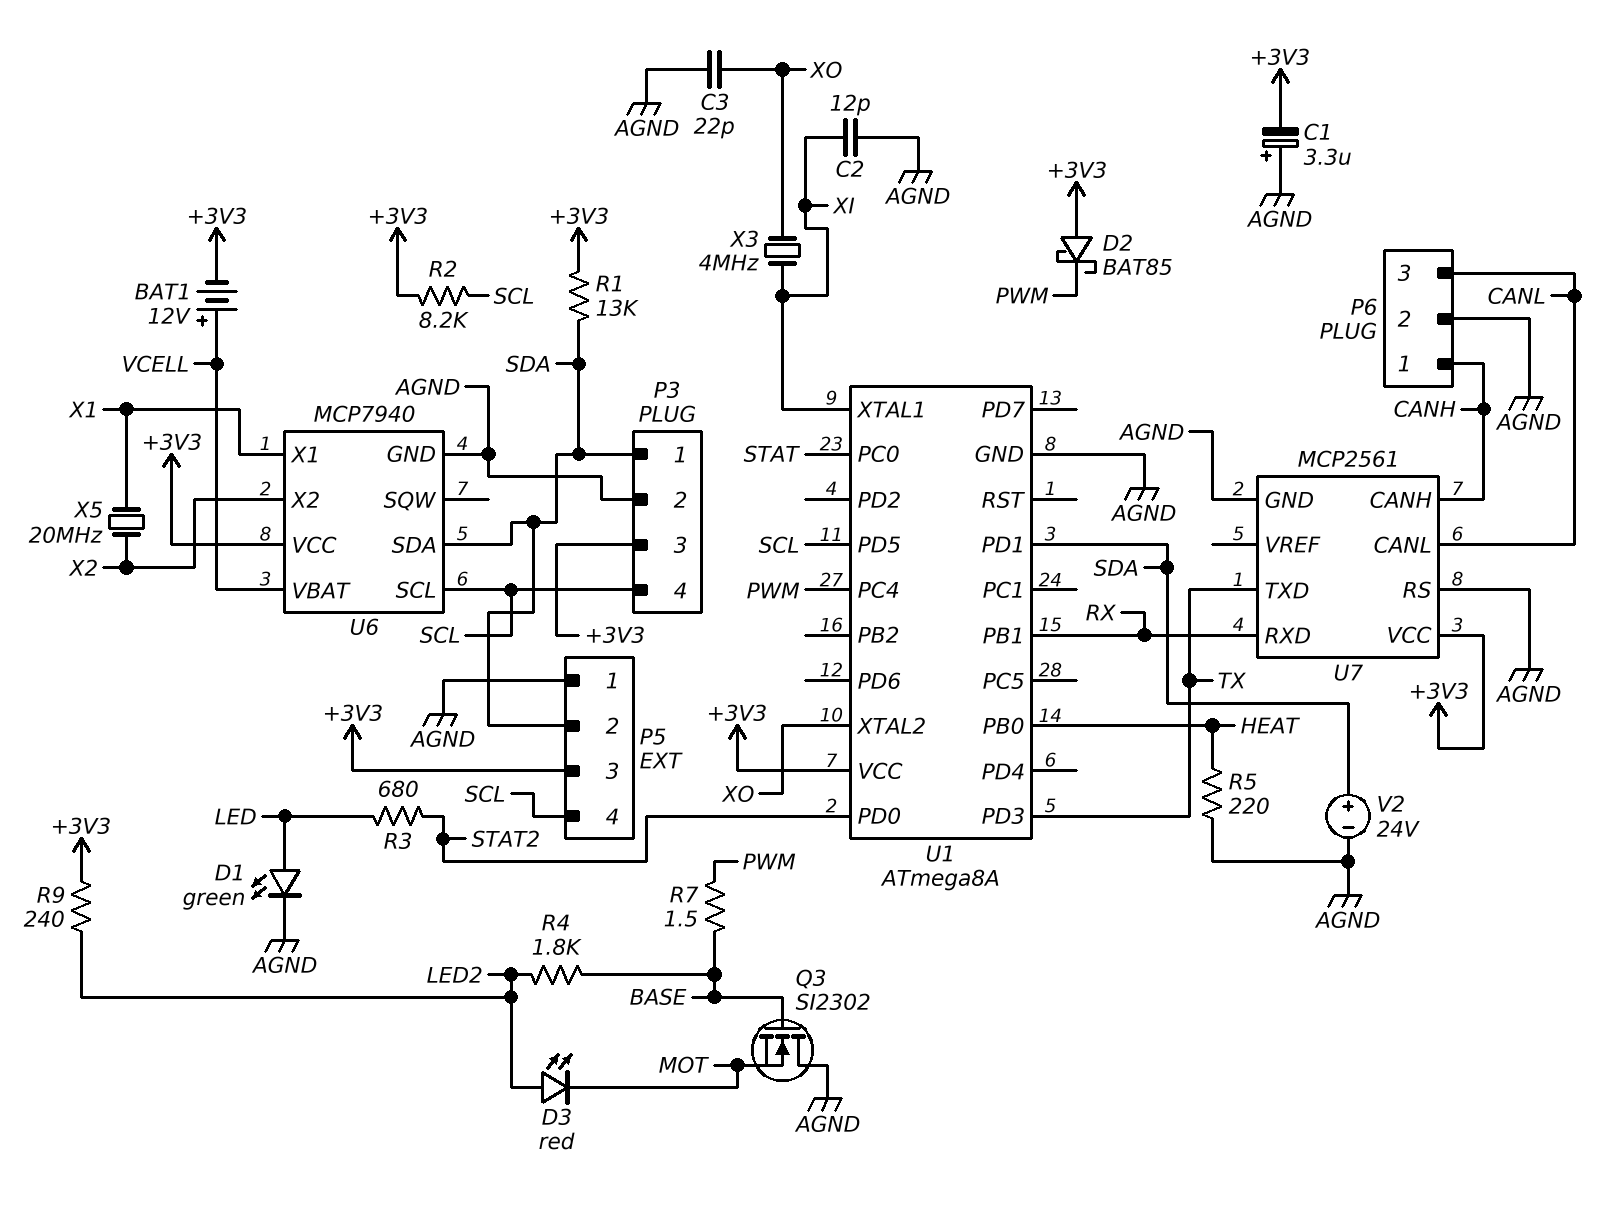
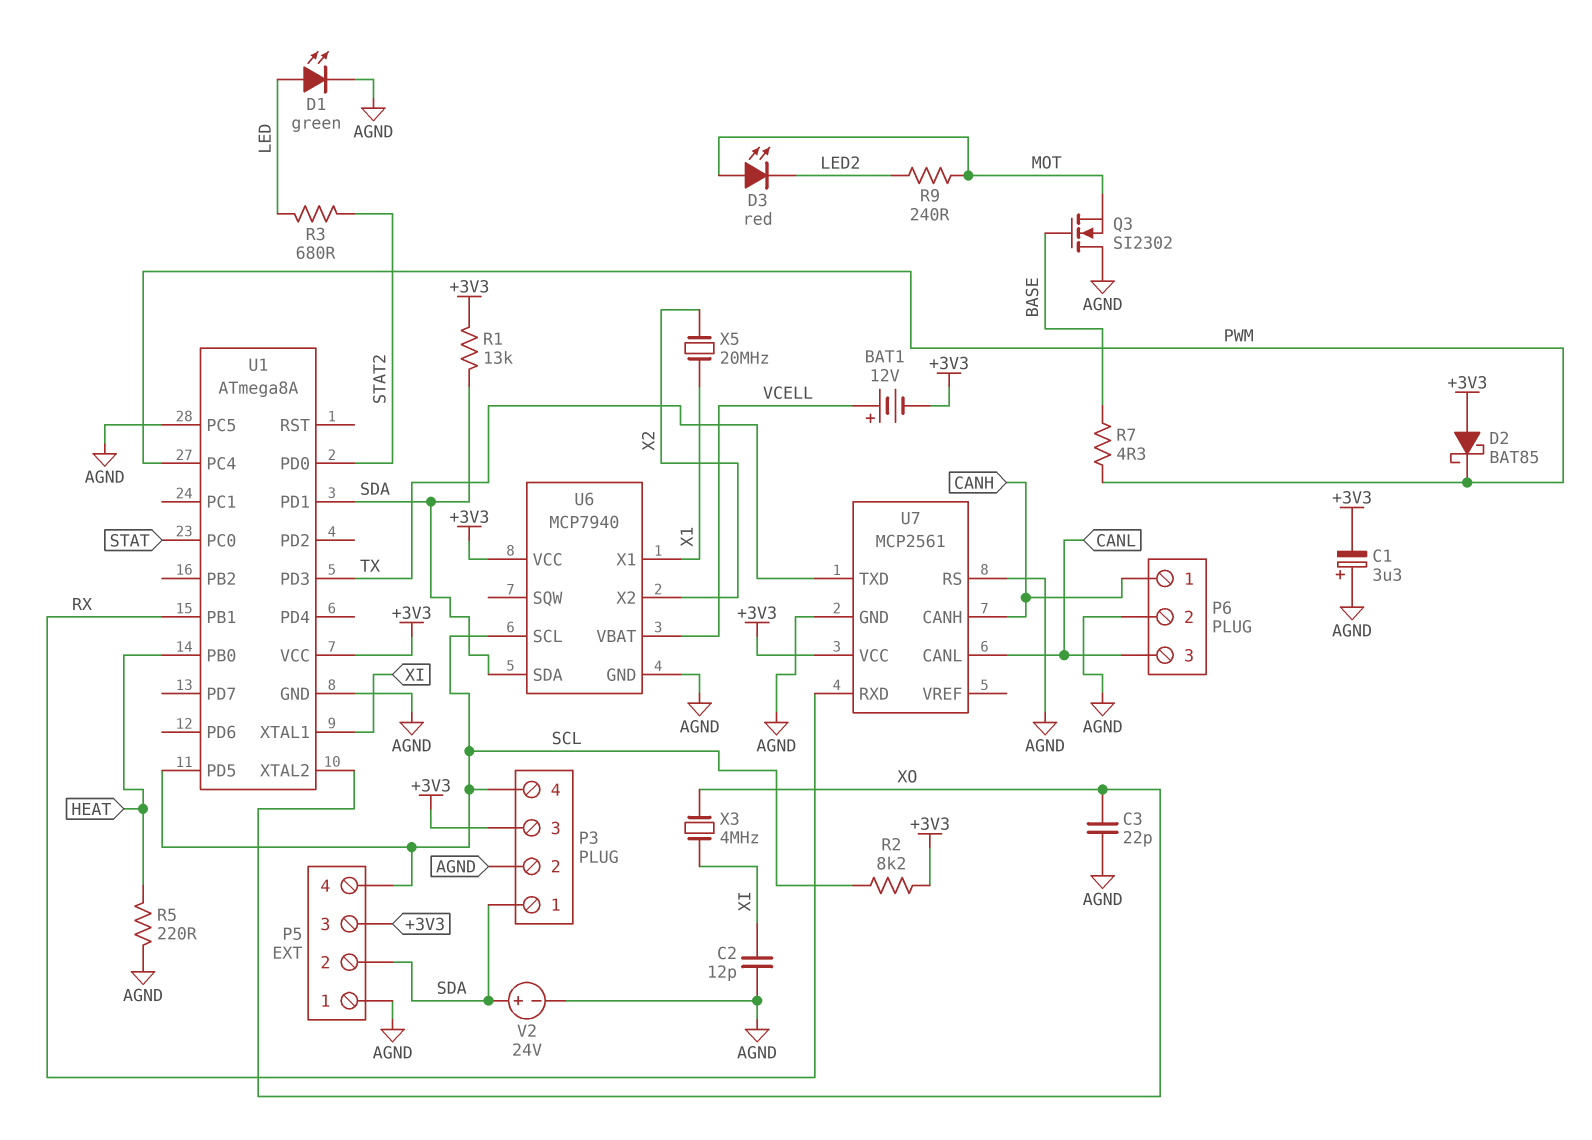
D3: LED red (A LED2, K MOT) -> LED red (A MOT, K LED2)
R4: 1.8k (BASE, LED2) -> none
R7: 1.5 (BASE, PWM) -> 4.3 (BASE, PWM)
R9: 240 (+3V3, LED2) -> 240 (LED2, MOT)
U1 pin PC5: none -> AGND

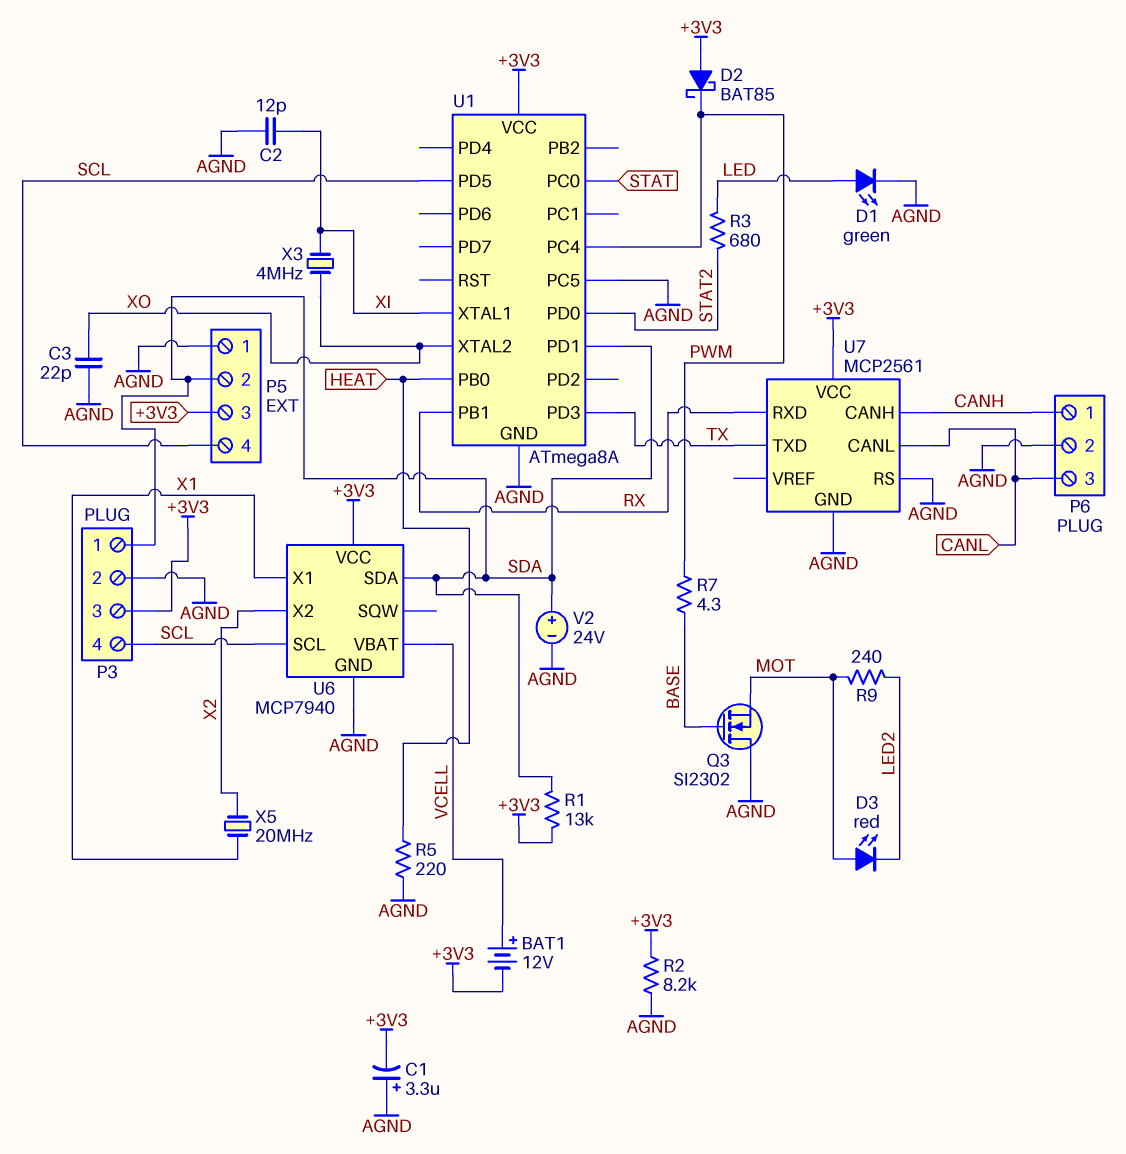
R2: 8.2k (+3V3, SCL) -> 8.2k (+3V3, AGND)

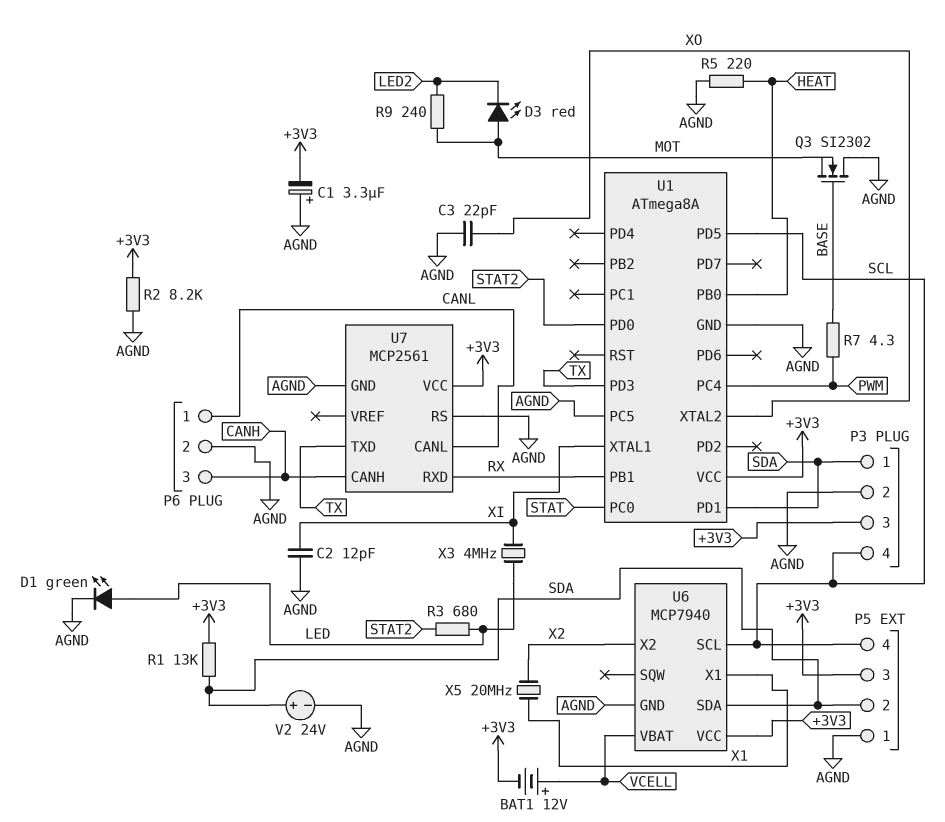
D2: schottky BAT85 (A +3V3, K PWM) -> none
P6 pin 1: CANH -> CANL
P6 pin 3: CANL -> CANH
X3: 4MHz (XI, XO) -> 4MHz (LED, XI)

